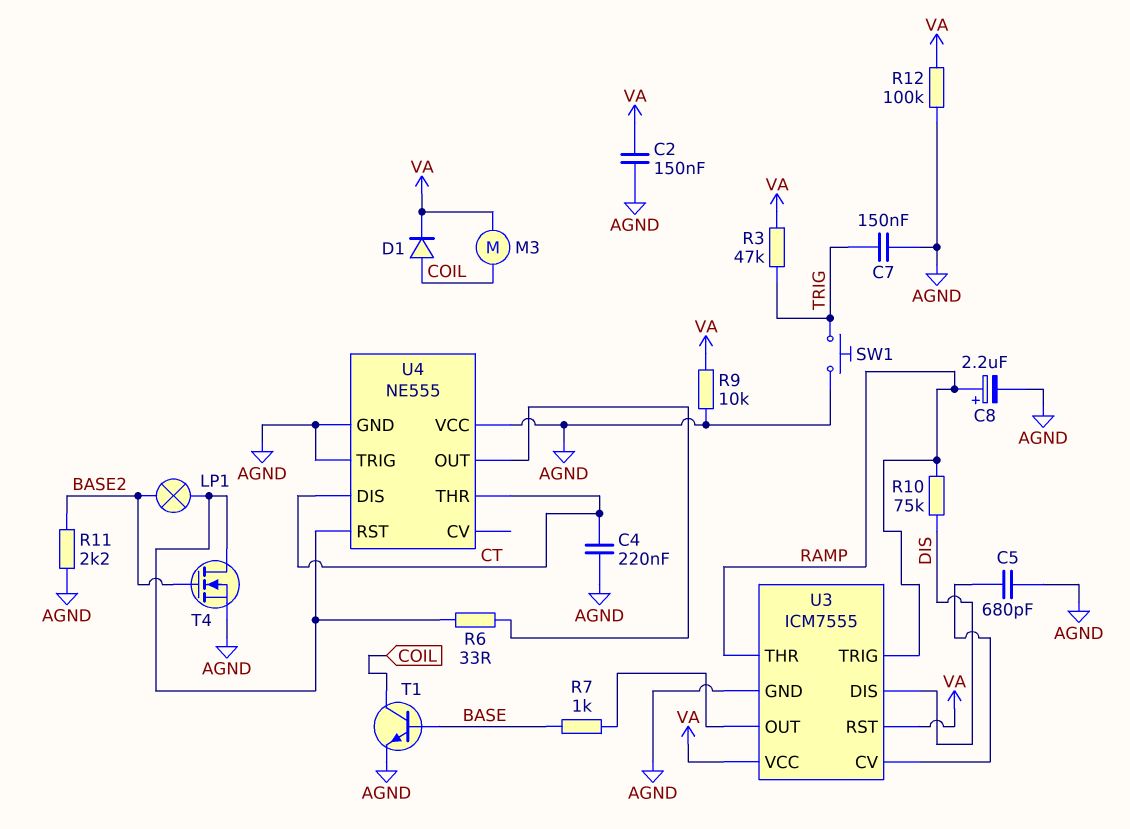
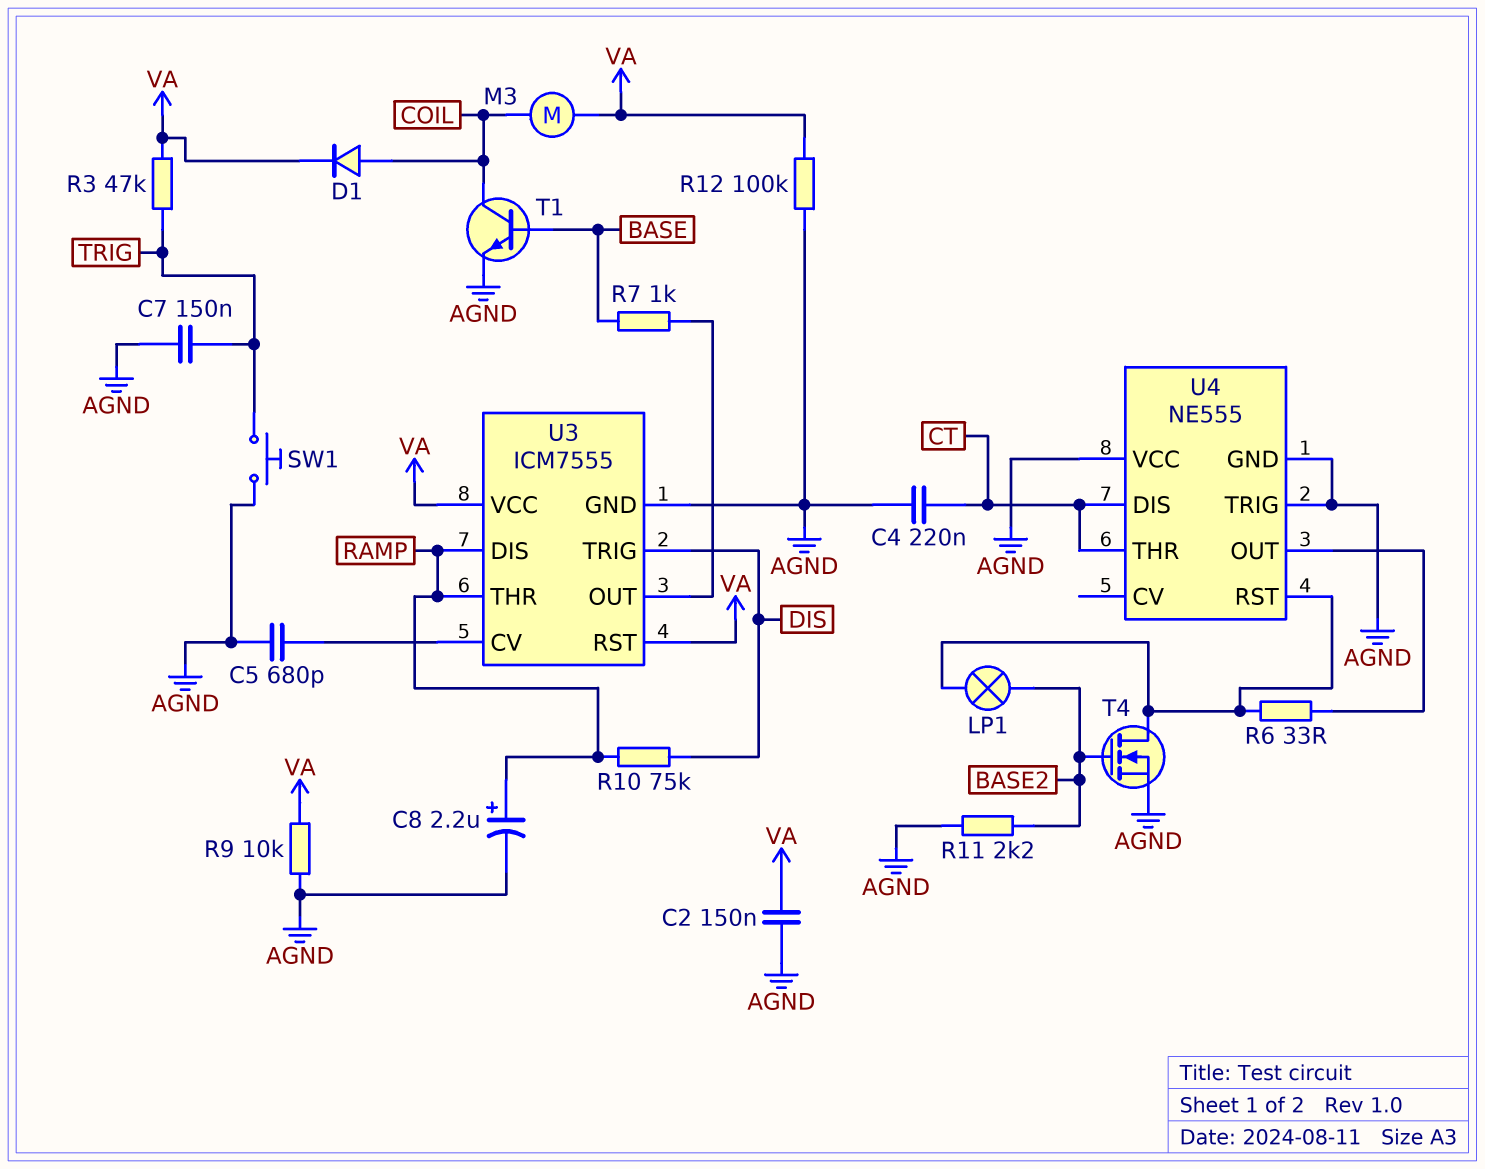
U3 pin DIS: DIS -> RAMP
U3 pin TRIG: RAMP -> DIS

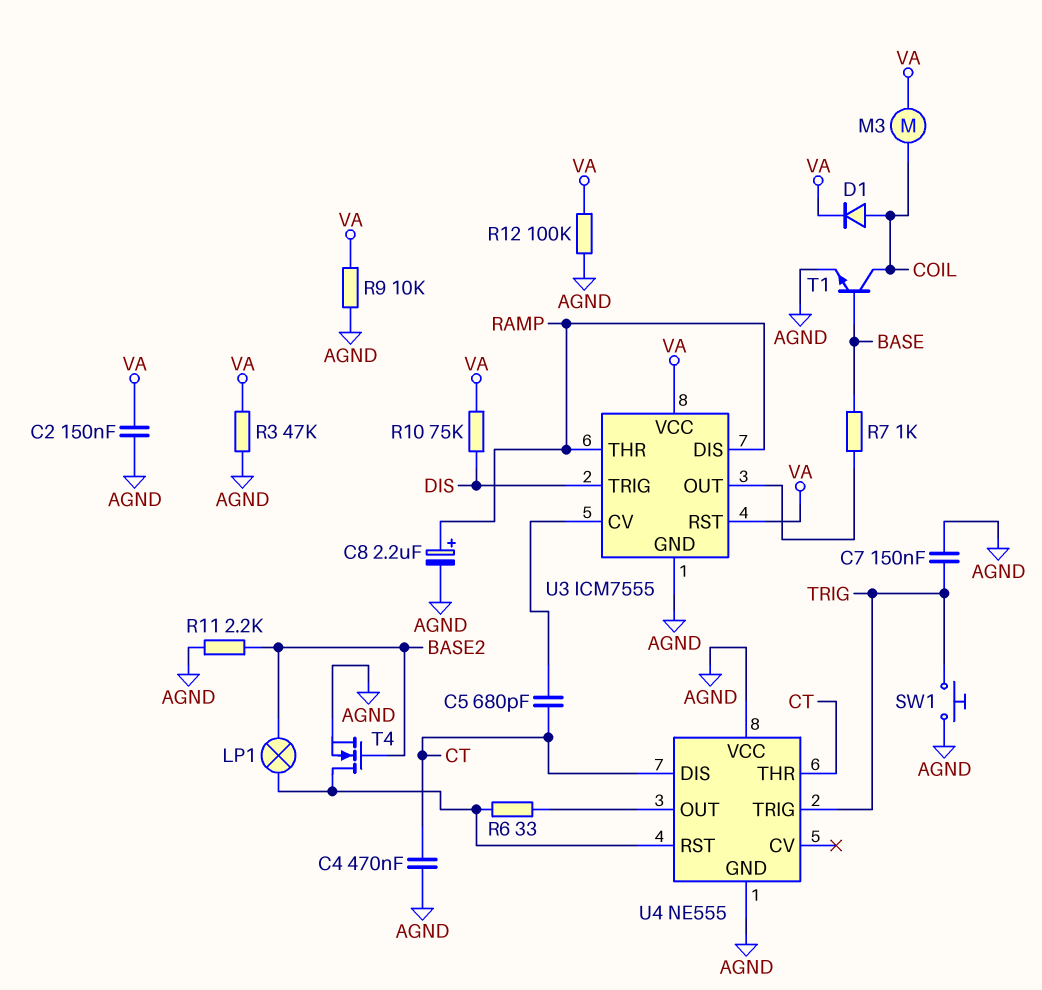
C4: 220nF (AGND, CT) -> 470nF (AGND, CT)
C5: 680pF (AGND, U3/CV) -> 680pF (CT, U3/CV)
R3: 47k (TRIG, VA) -> 47k (AGND, VA)
R10: 75k (DIS, RAMP) -> 75k (DIS, VA)
U4 pin TRIG: AGND -> TRIG

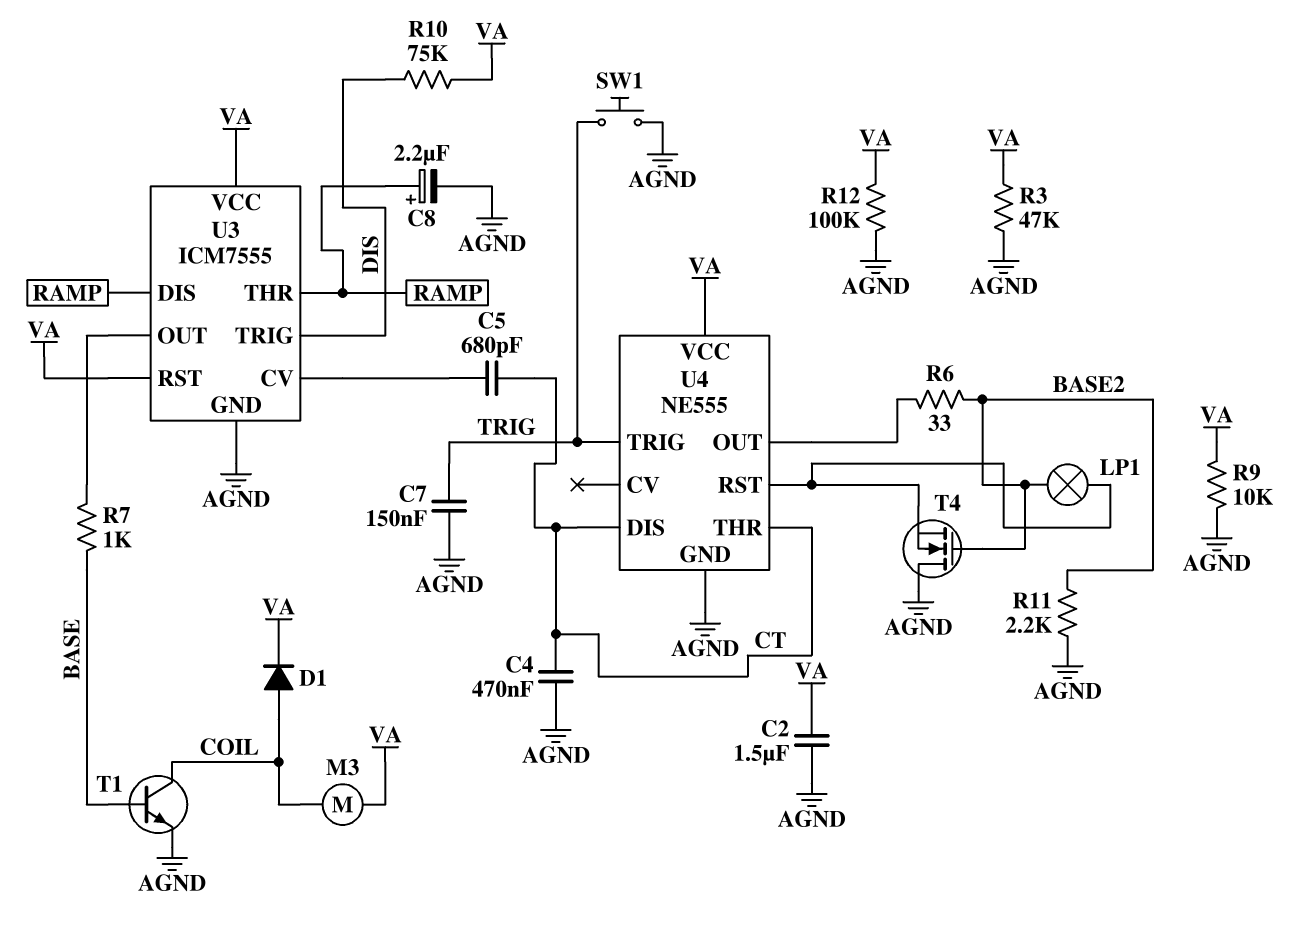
C2: 150nF (AGND, VA) -> 1.5uF (AGND, VA)
R6: 33 (U4/OUT, U4/RST) -> 33 (BASE2, U4/OUT)
T4: NMOS (G BASE2, D U4/RST, S AGND) -> NMOS (G BASE2, D AGND, S U4/RST)
U4 pin VCC: AGND -> VA

